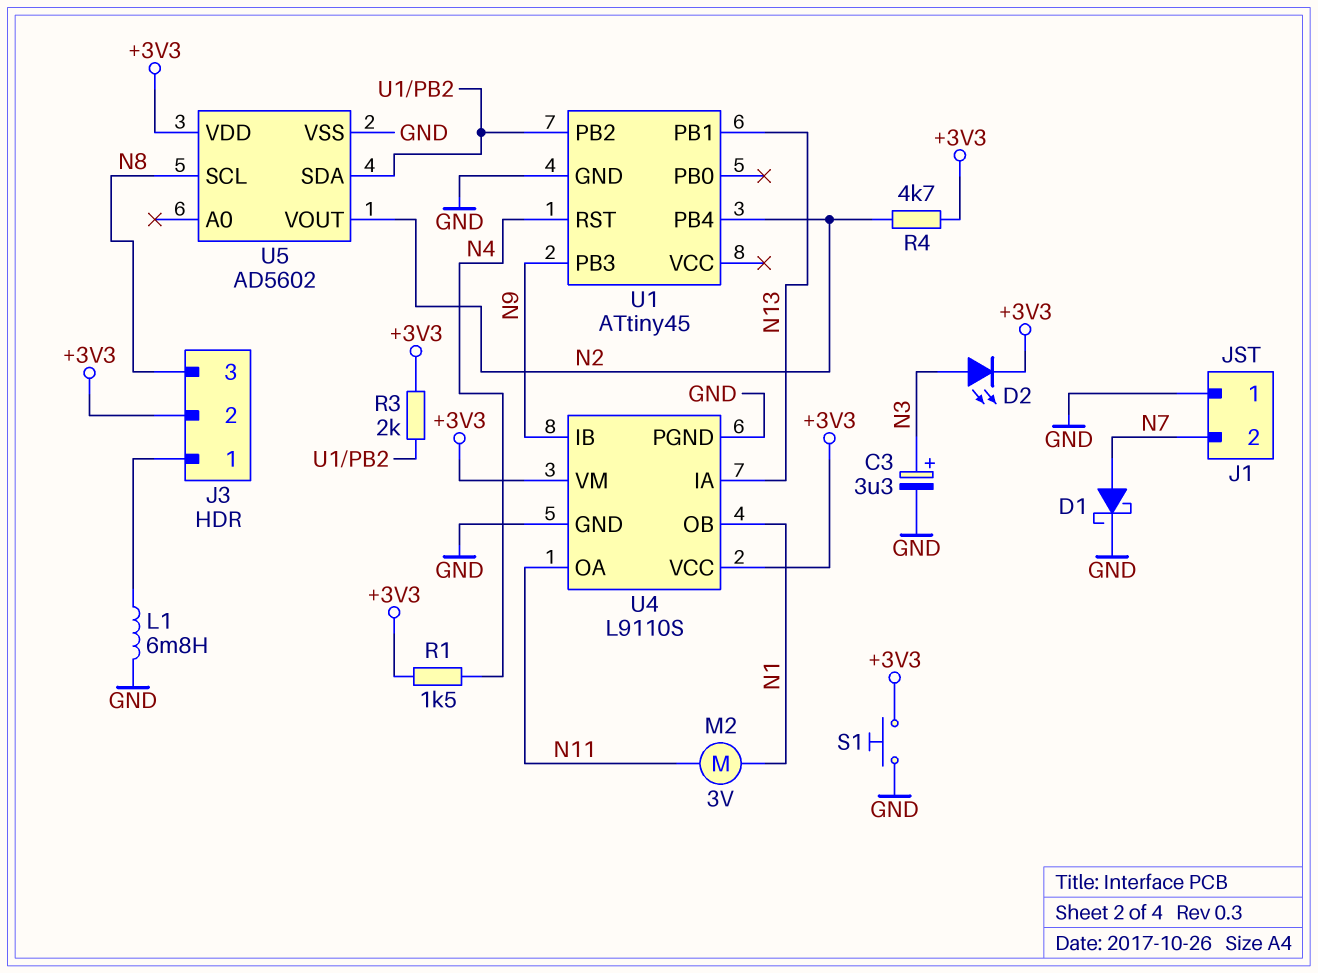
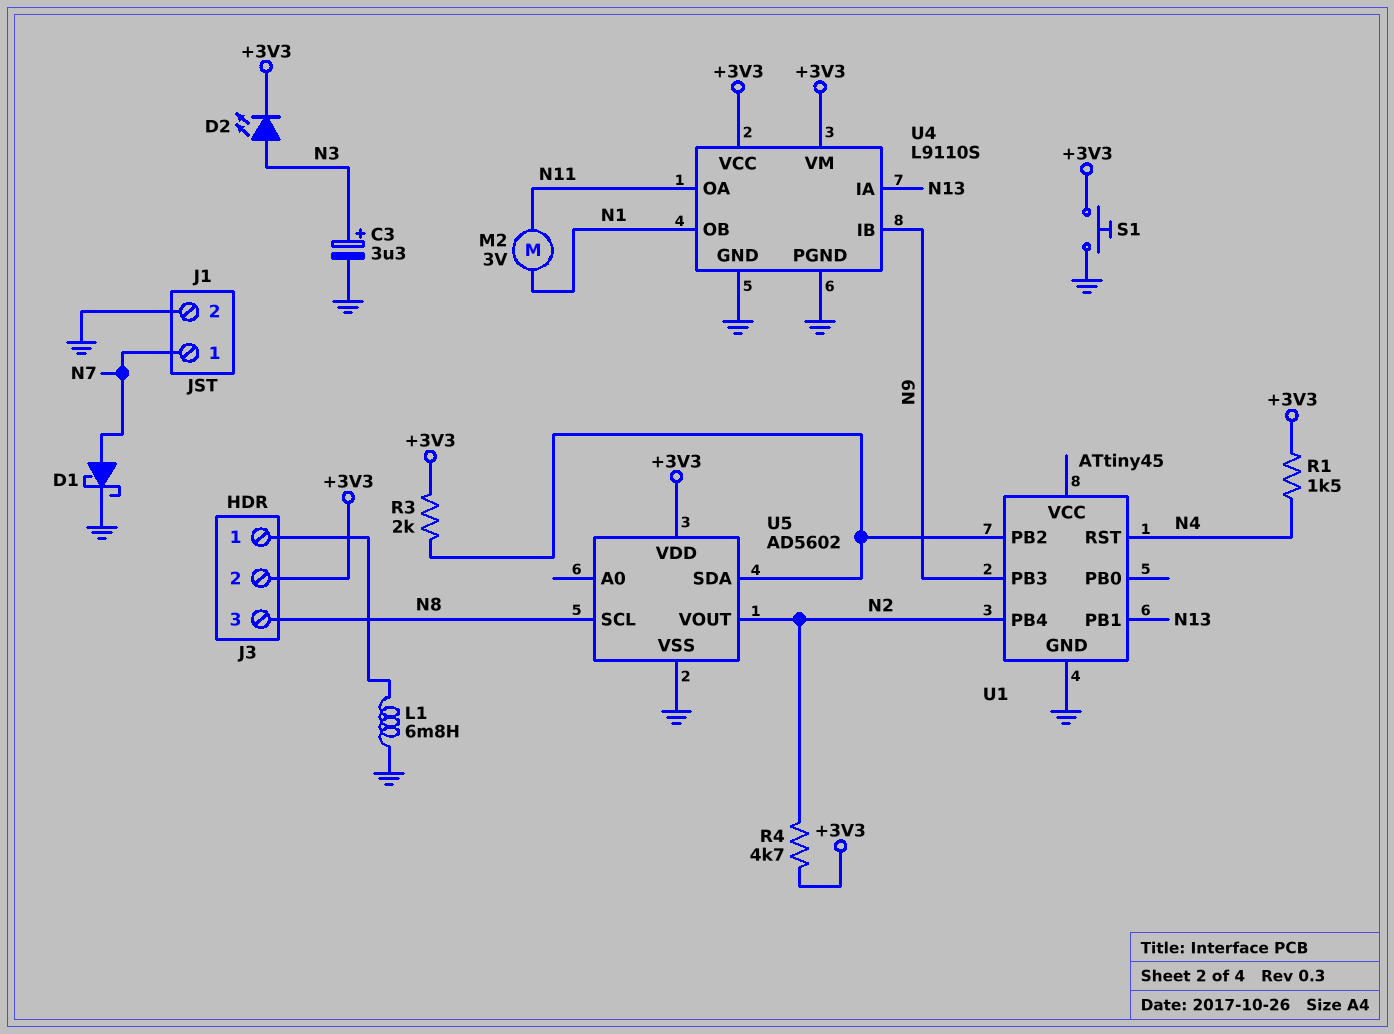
J1 pin 1: GND -> N7
J1 pin 2: N7 -> GND

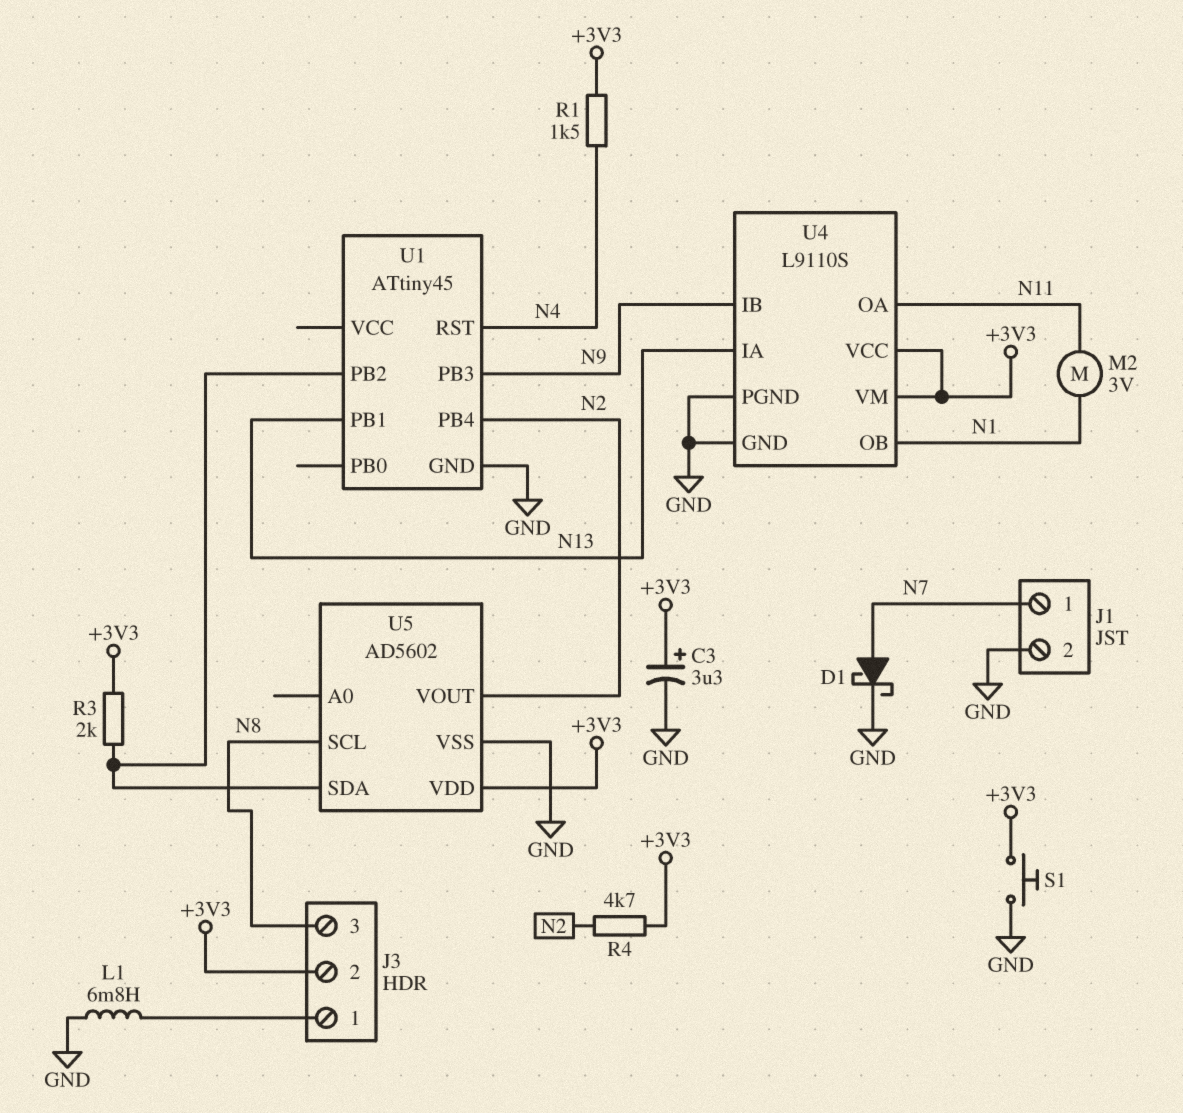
C3: 3.3uF (plus N3, minus GND) -> 3.3uF (plus +3V3, minus GND)
D2: LED (A N3, K +3V3) -> none

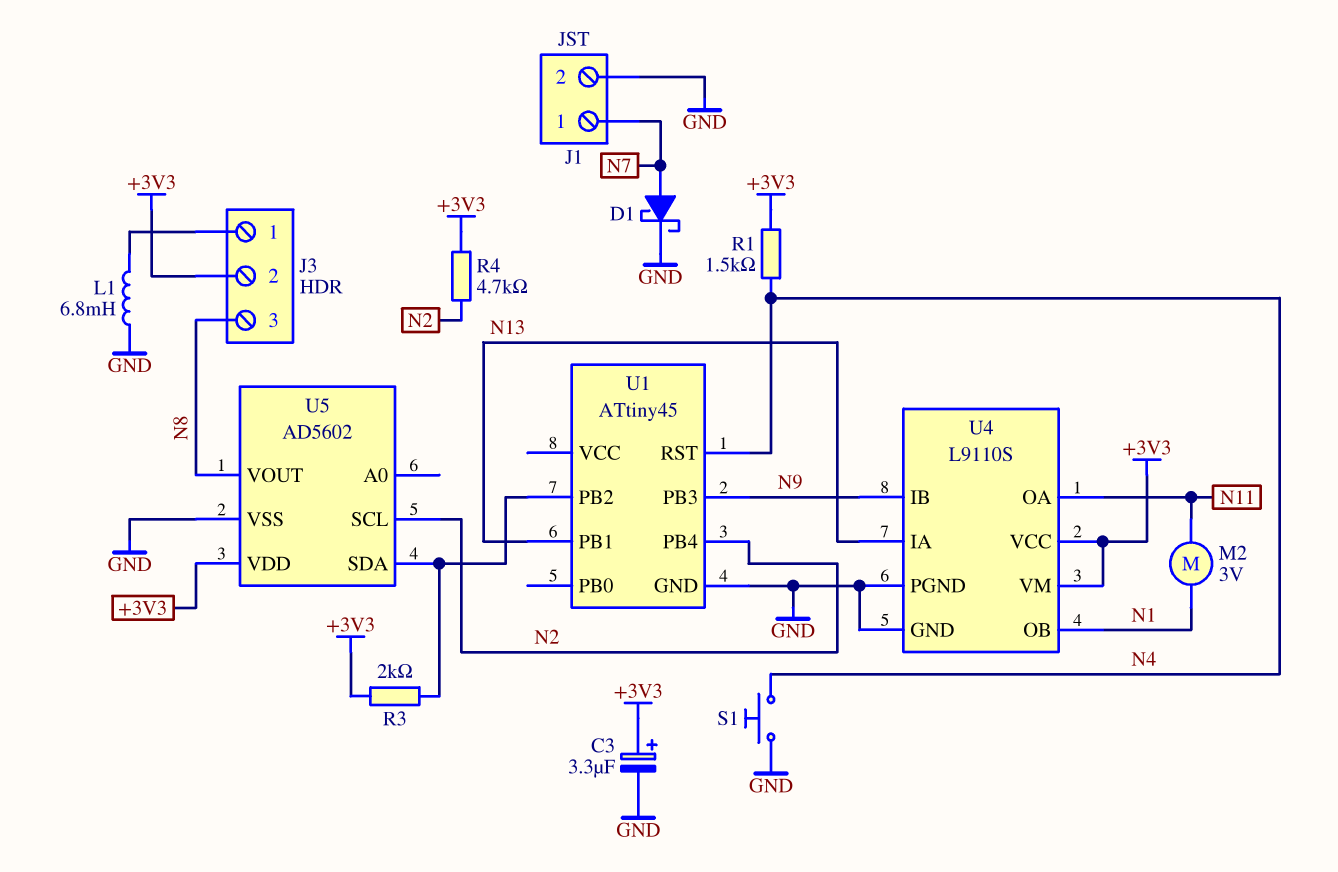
S1: button (+3V3, GND) -> button (GND, N4)
U5 pin SCL: N8 -> N2
U5 pin VOUT: N2 -> N8

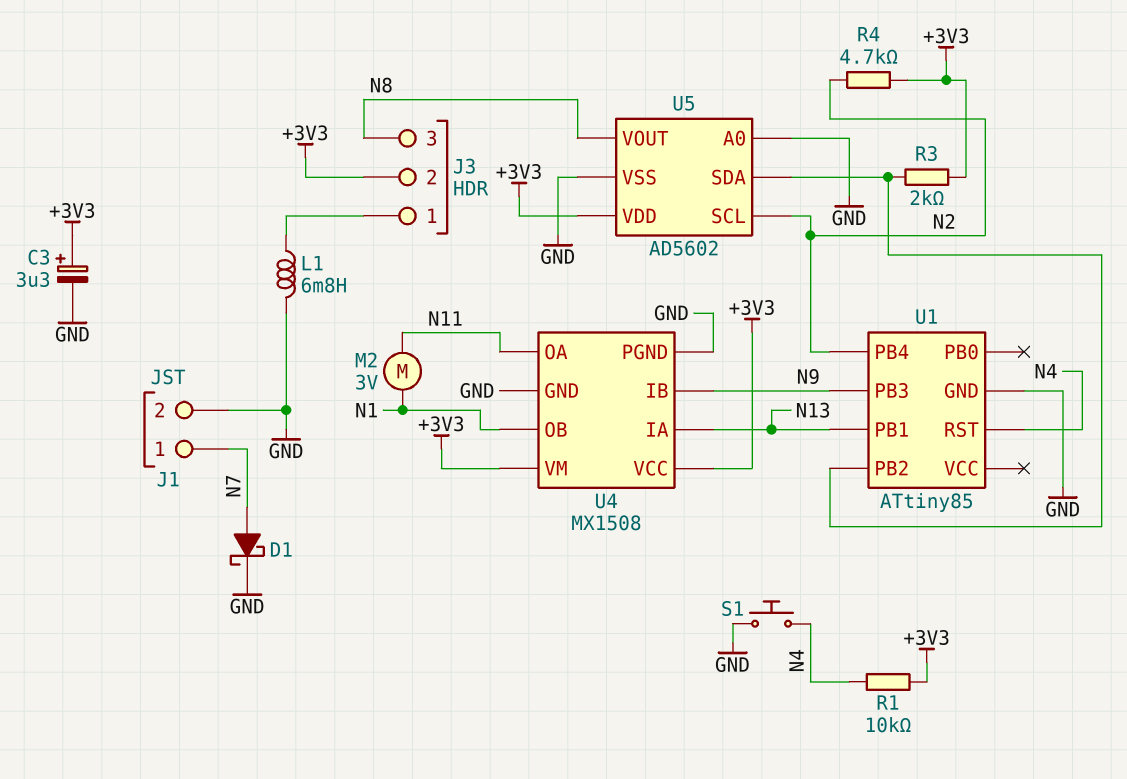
R1: 1.5k (+3V3, N4) -> 10k (+3V3, N4)
U1: ATtiny45 -> ATtiny85
U4: L9110S -> MX1508
U5 pin A0: none -> GND

